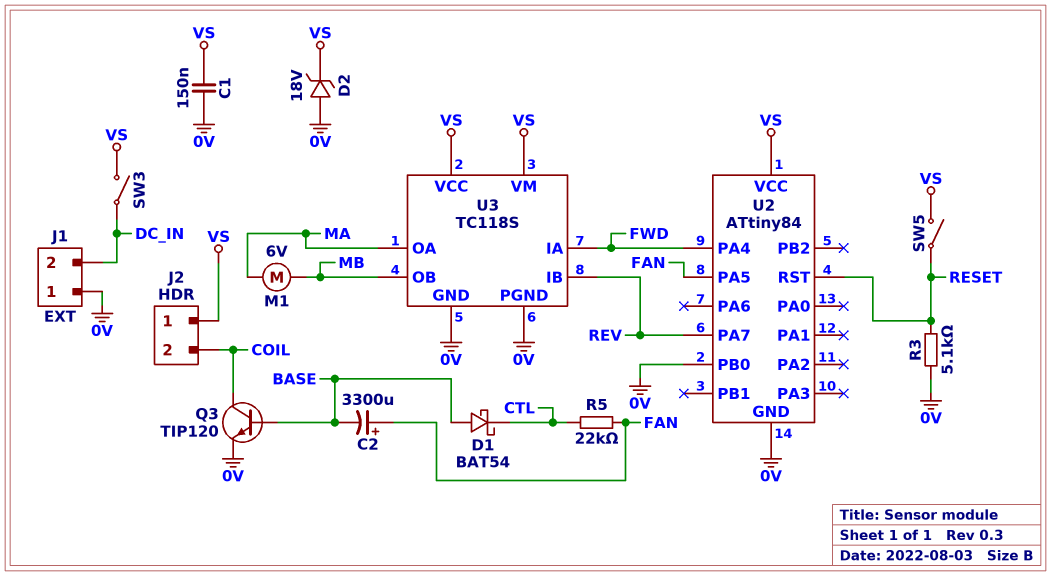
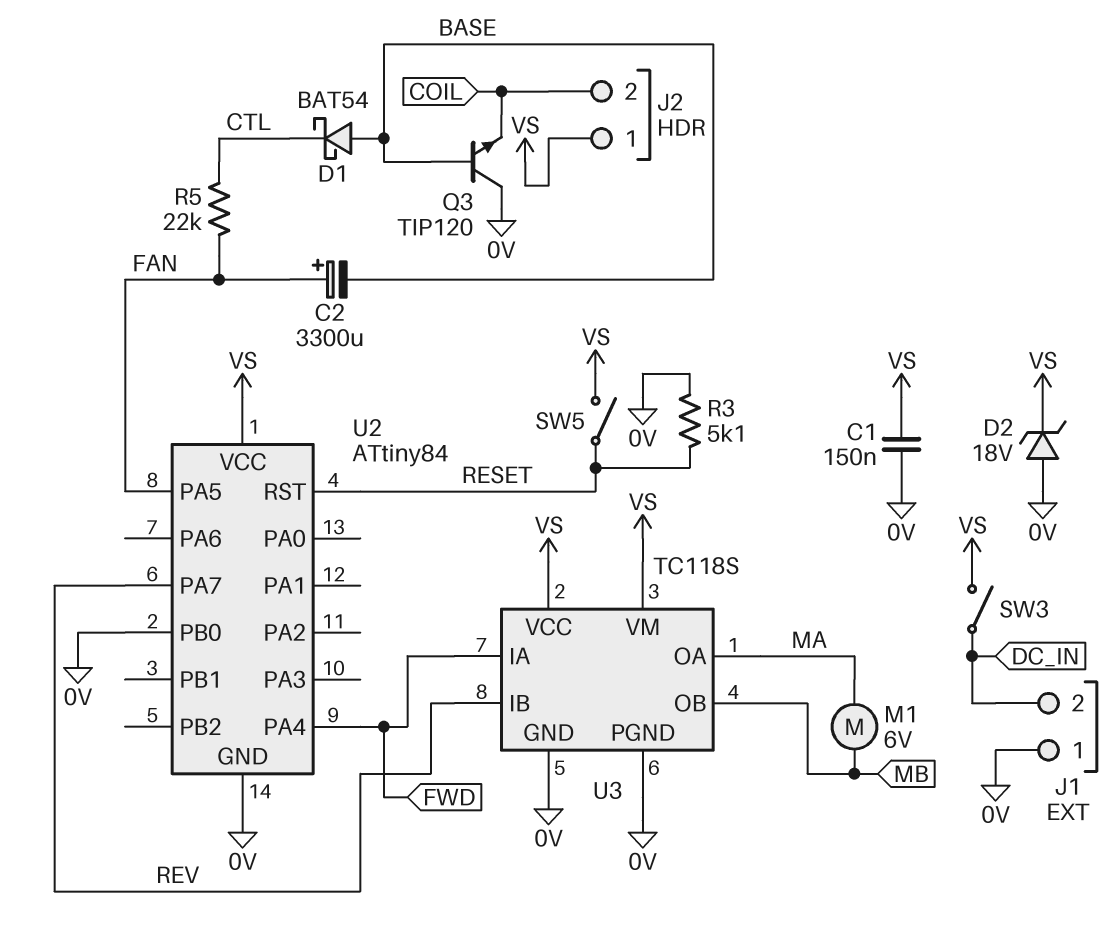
Q3: NPN TIP120 (B BASE, C COIL, E 0V) -> NPN TIP120 (B BASE, C 0V, E COIL)

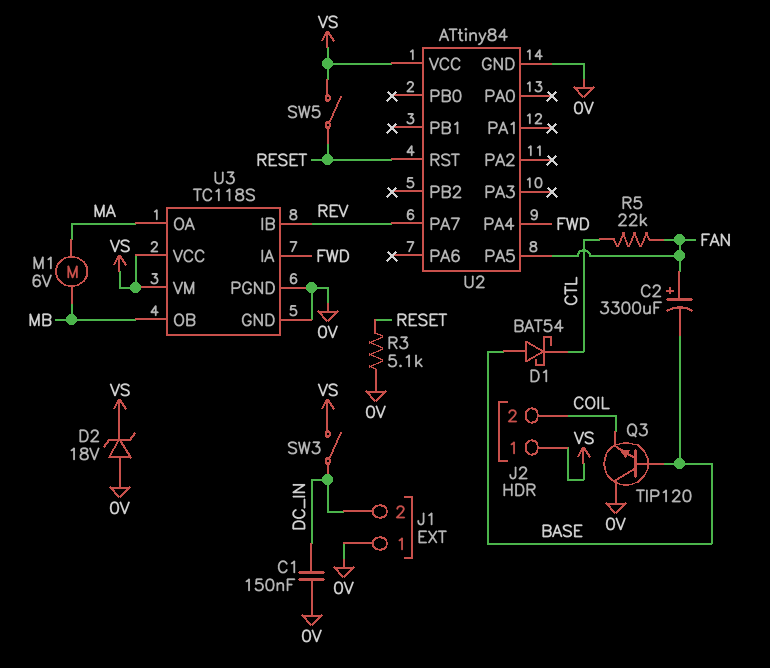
C1: 150nF (0V, VS) -> 150nF (0V, DC_IN)
U2 pin PB0: 0V -> none

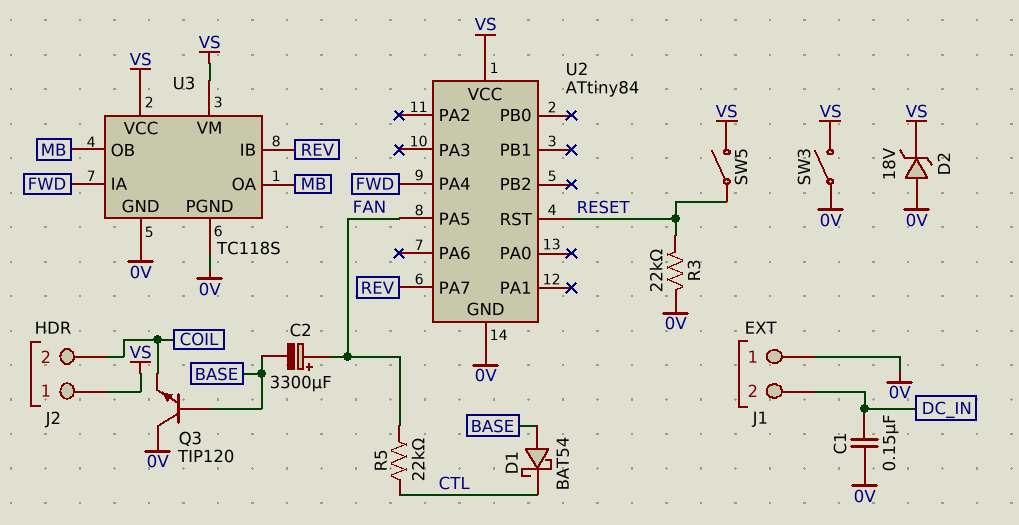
M1: motor 6V (MA, MB) -> none
R3: 5.1k (0V, RESET) -> 22k (0V, RESET)
SW3: switch (DC_IN, VS) -> switch (0V, VS)
U3 pin OA: MA -> MB

